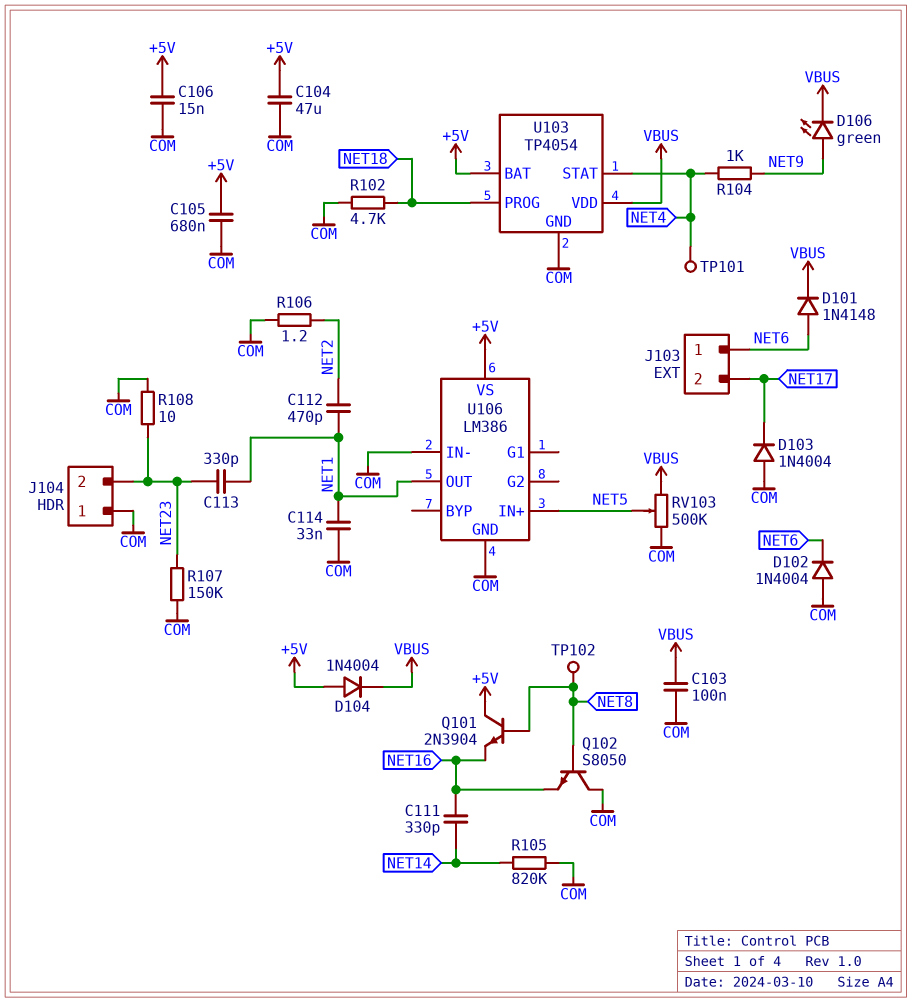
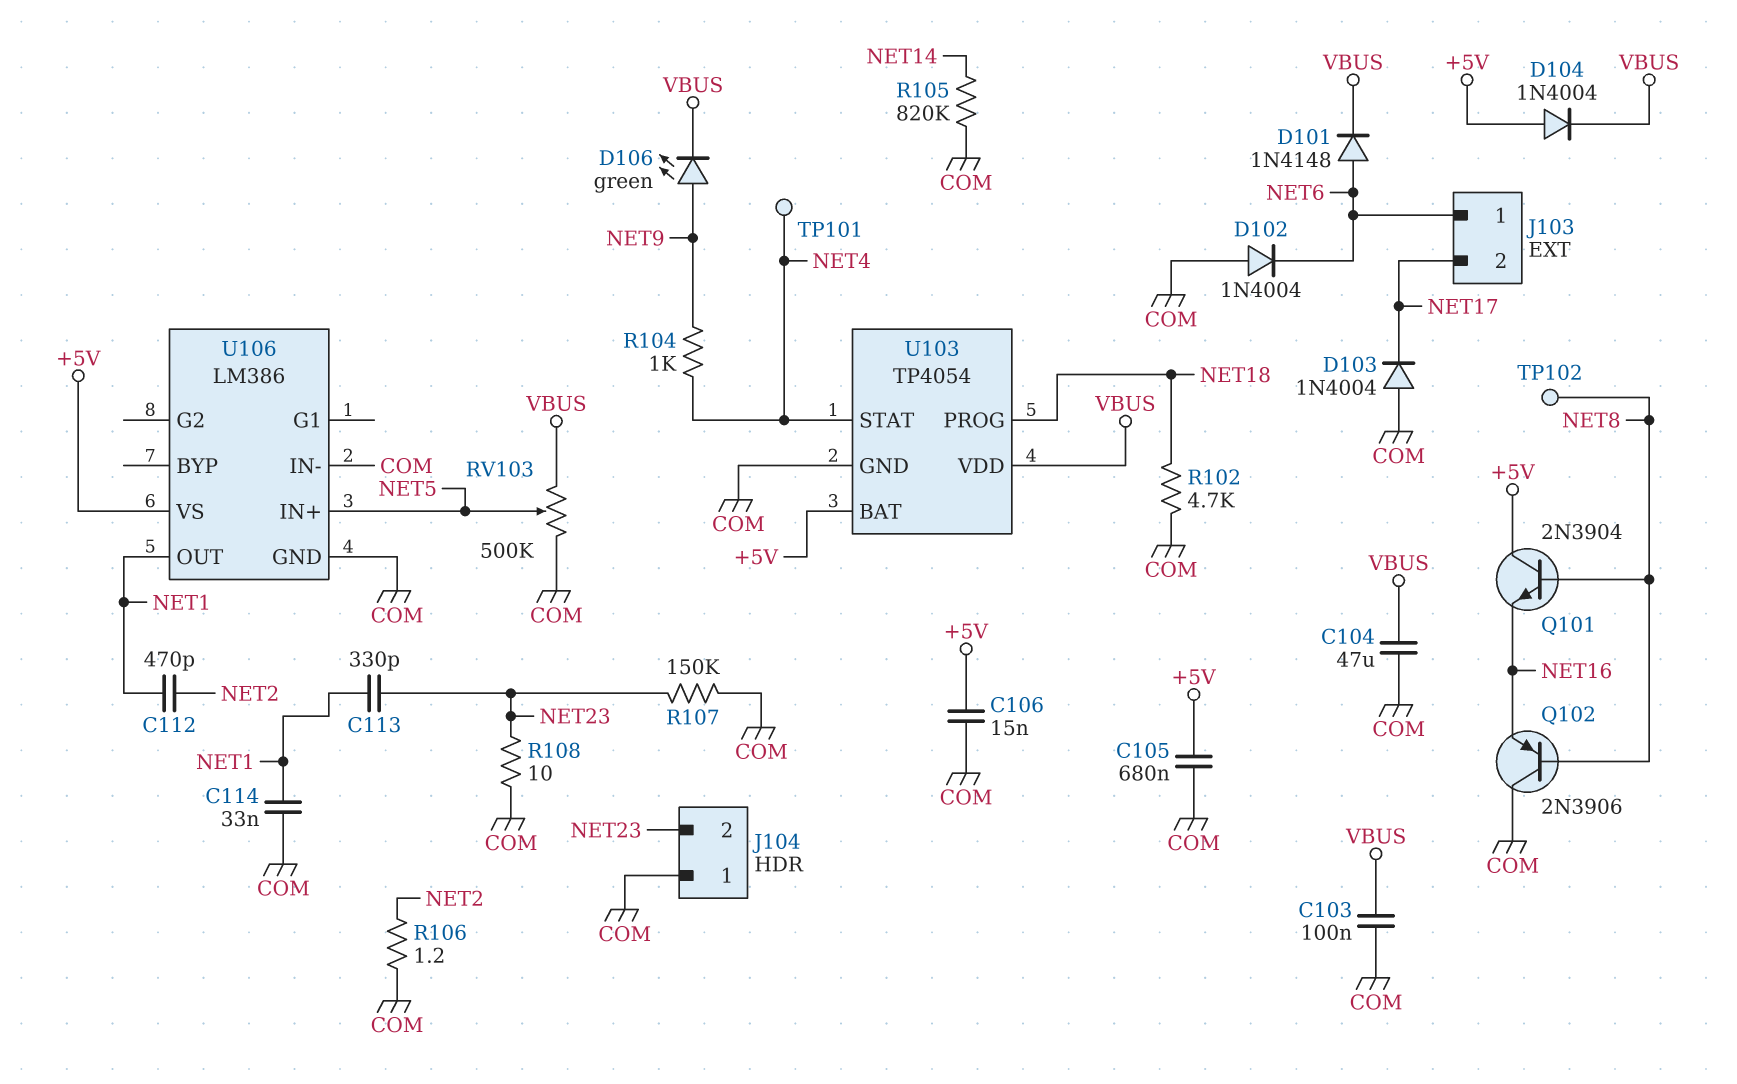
C104: 47uF (+5V, COM) -> 47uF (COM, VBUS)
C111: 330pF (NET14, NET16) -> none
Q102: NPN S8050 (B NET8, C COM, E NET16) -> PNP 2N3906 (B NET8, C COM, E NET16)

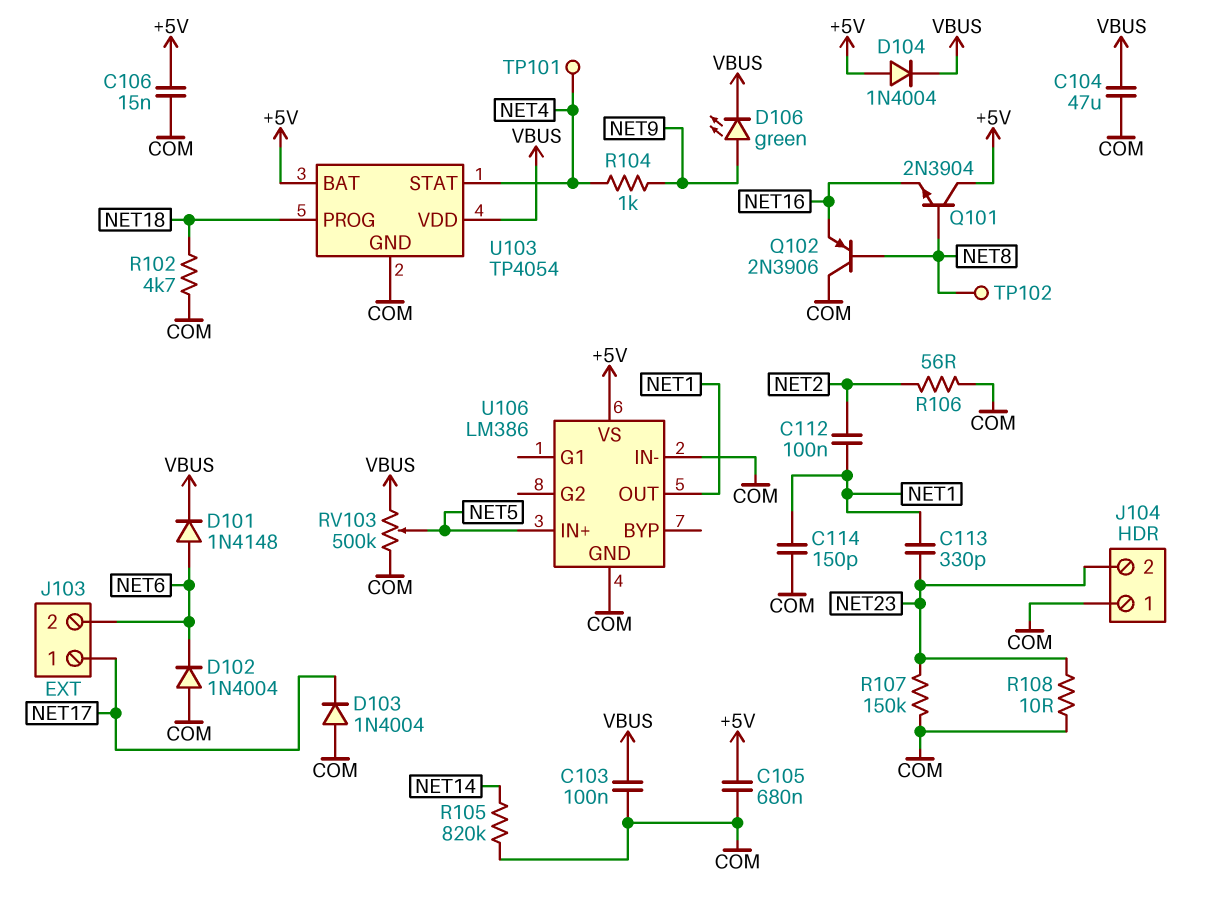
C112: 470pF (NET1, NET2) -> 100nF (NET1, NET2)
C114: 33nF (COM, NET1) -> 150pF (COM, NET1)
J103 pin 1: NET6 -> NET17
J103 pin 2: NET17 -> NET6
R106: 1.2 (COM, NET2) -> 56 (COM, NET2)

